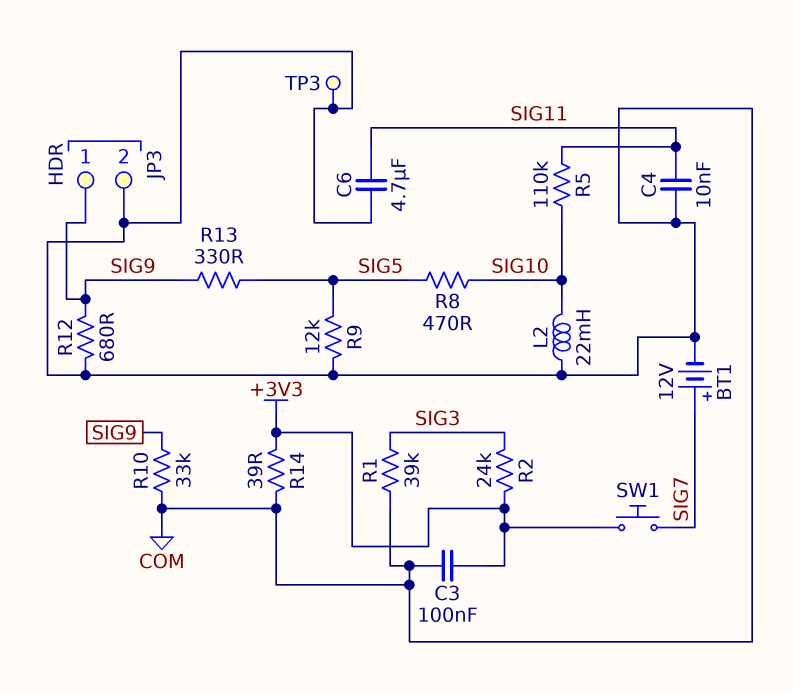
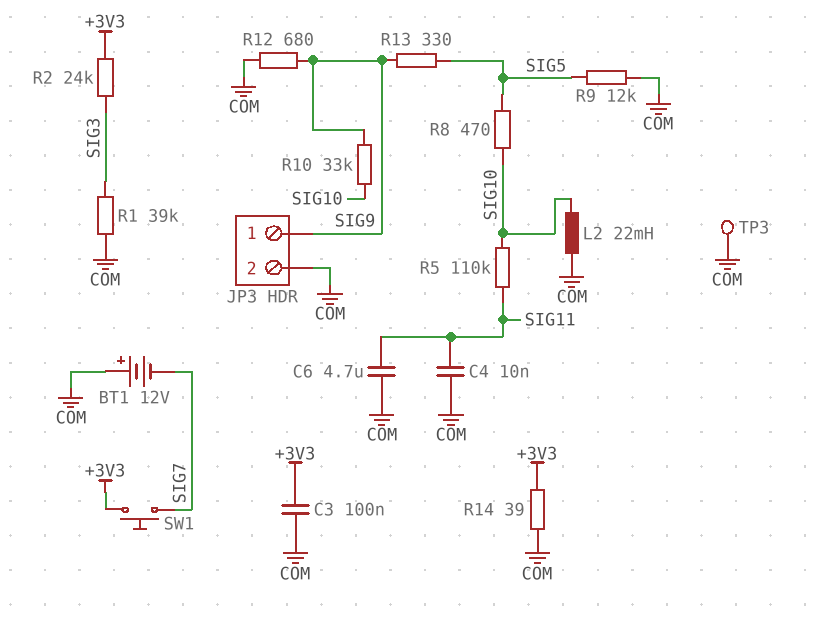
BT1: 12V (plus SIG7, minus COM) -> 12V (plus COM, minus SIG7)
R10: 33k (COM, SIG9) -> 33k (SIG9, SIG10)

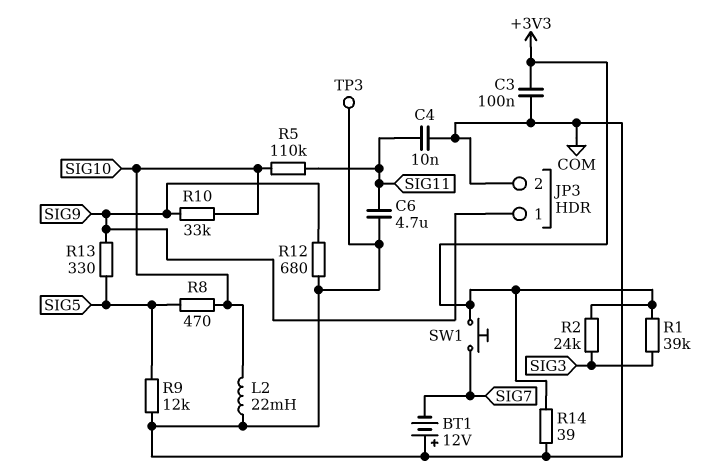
R1: 39k (COM, SIG3) -> 39k (+3V3, SIG3)

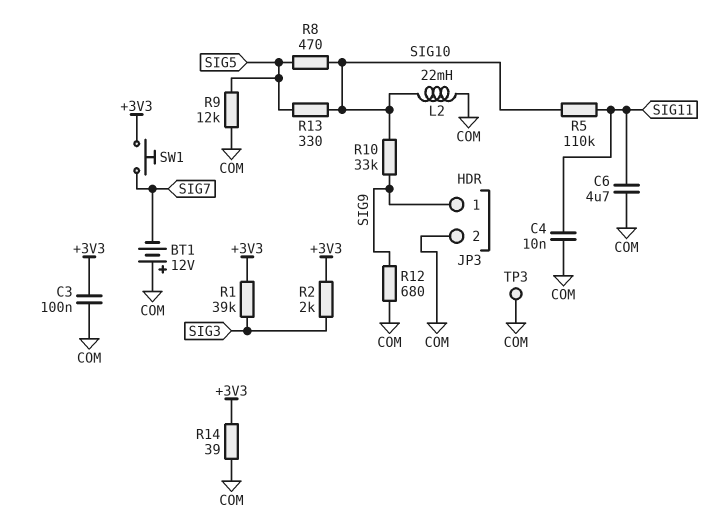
R2: 24k (+3V3, SIG3) -> 2k (+3V3, SIG3)
R13: 330 (SIG5, SIG9) -> 330 (SIG5, SIG10)

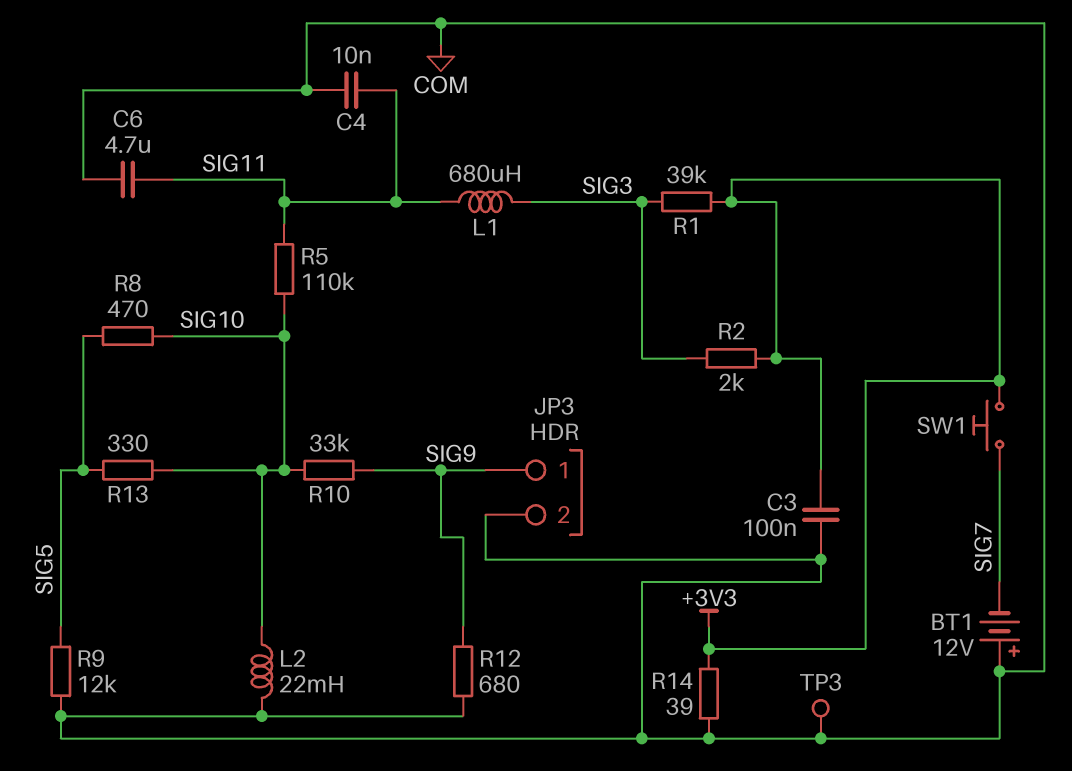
L1: none -> 680uH (SIG3, SIG11)

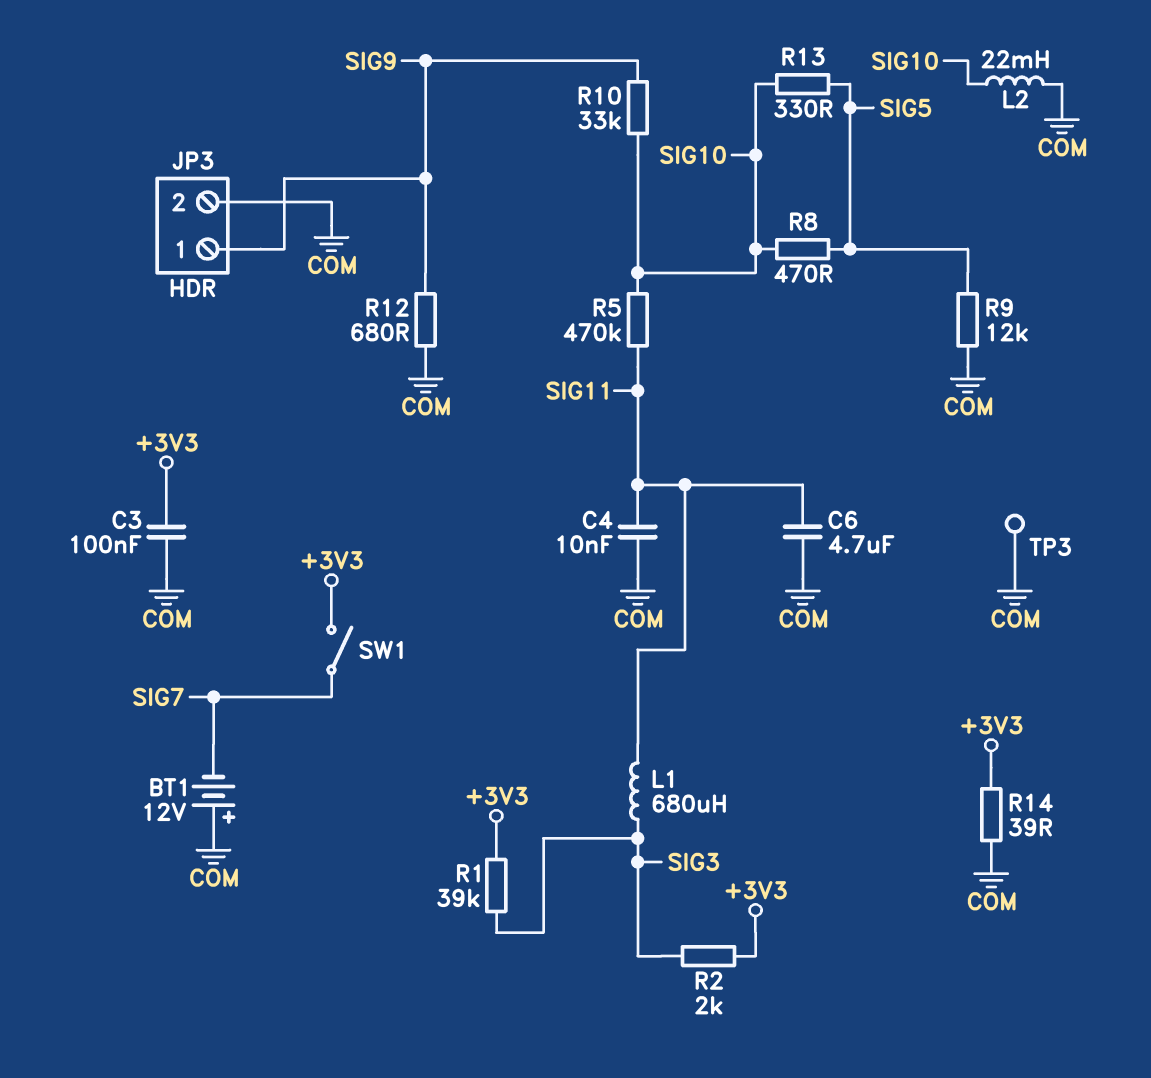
R5: 110k (SIG10, SIG11) -> 470k (SIG10, SIG11)
SW1: button (+3V3, SIG7) -> switch (+3V3, SIG7)

